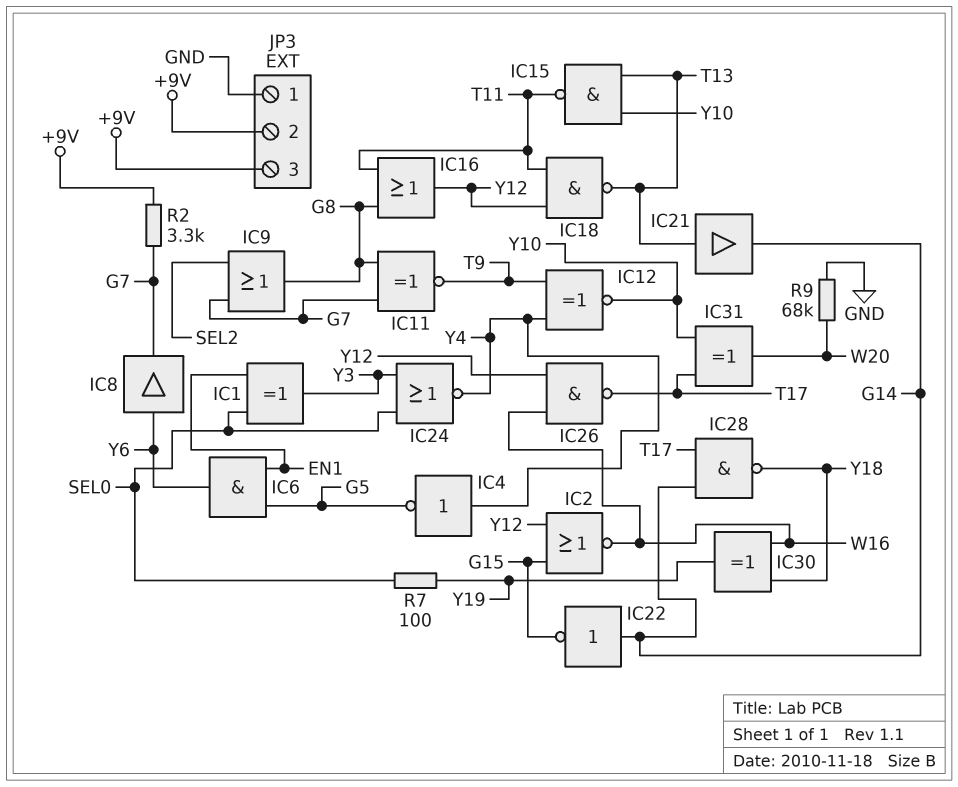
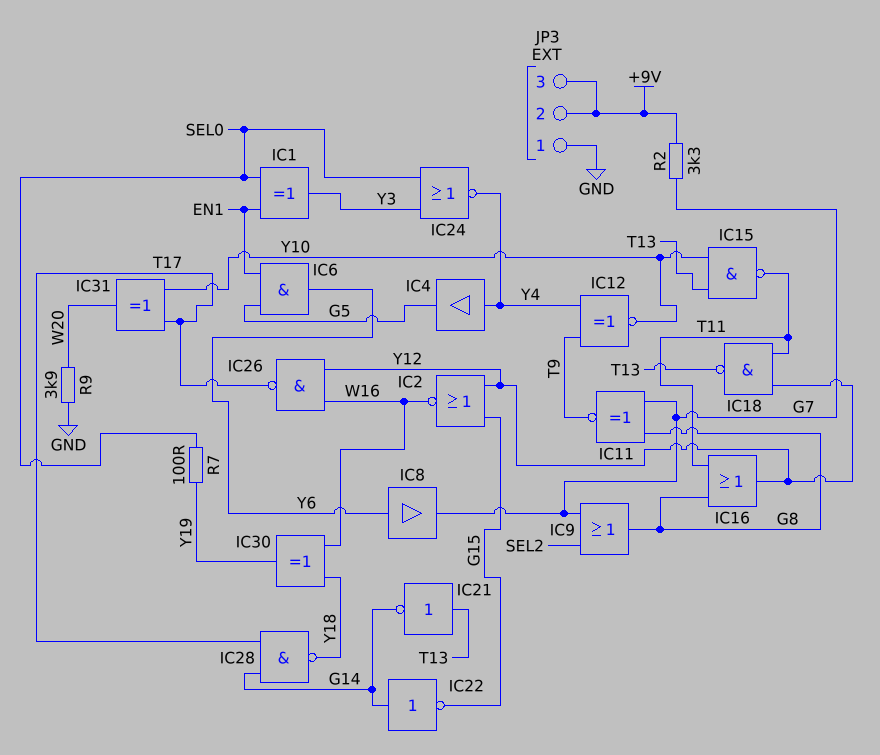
IC4: NOT (in Y4, out G5) -> buffer (in Y4, out G5)
IC21: buffer (in T13, out G14) -> NOT (in T13, out G14)
R9: 68k (GND, W20) -> 3.9k (GND, W20)

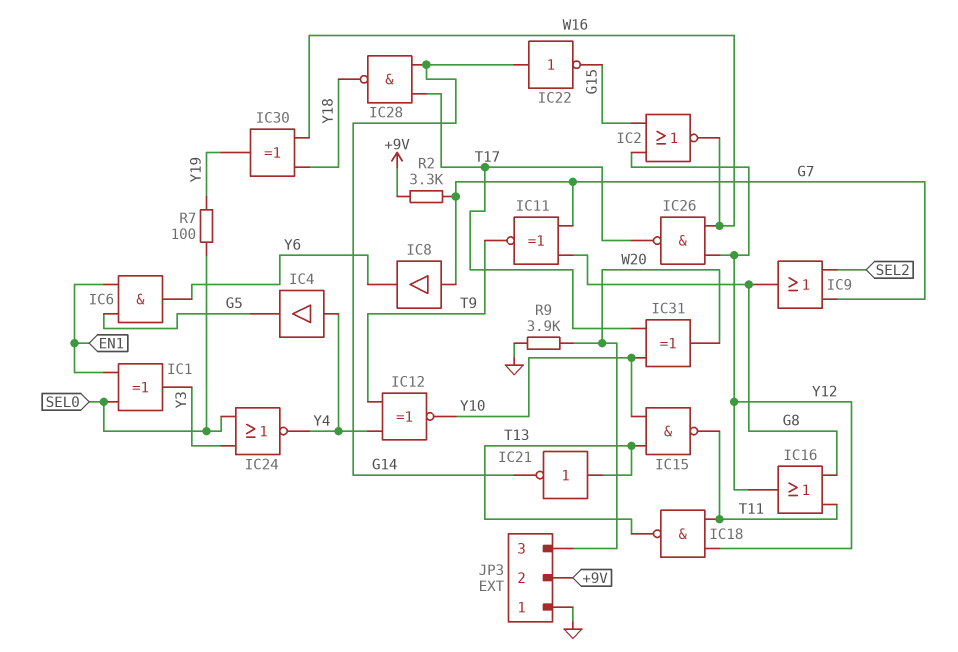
IC8: buffer (in Y6, out G7) -> buffer (in G7, out Y6)
JP3 pin 3: +9V -> W20

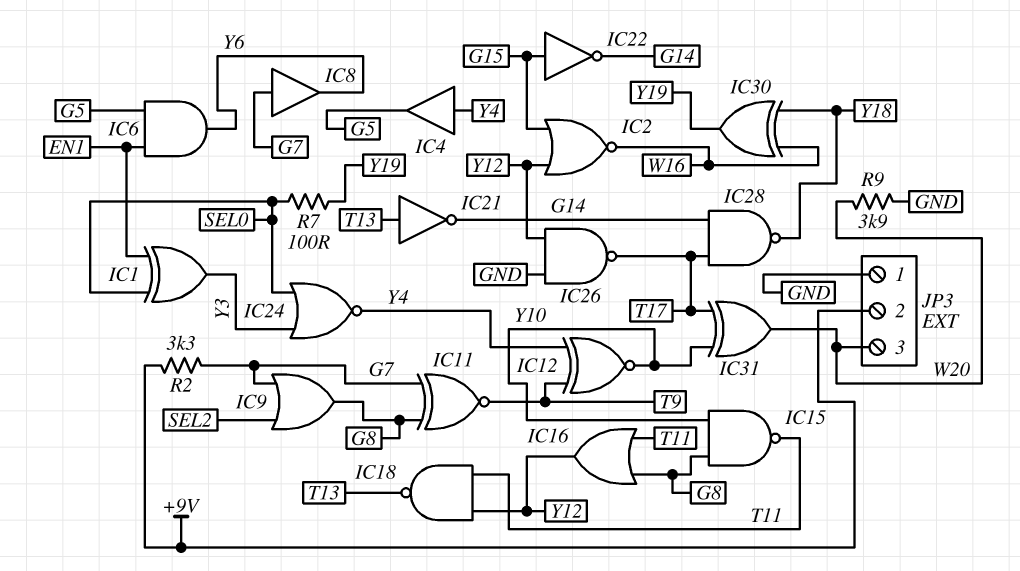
IC15: NAND (in T13, in Y10, out T11) -> NAND (in G8, in Y10, out T11)
IC22: NOT (in G14, out G15) -> NOT (in G15, out G14)
IC26: NAND (in W16, in Y12, out T17) -> NAND (in GND, in Y12, out T17)

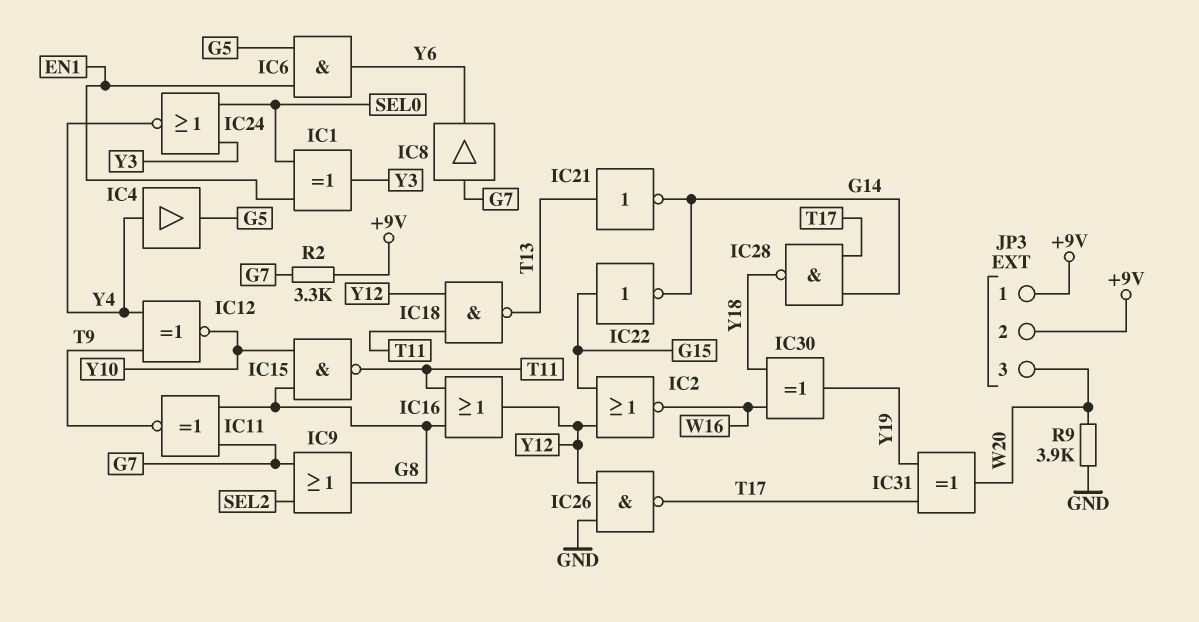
IC31: XOR (in T17, in Y10, out W20) -> XOR (in T17, in Y19, out W20)
JP3 pin 1: GND -> +9V
R7: 100 (SEL0, Y19) -> none

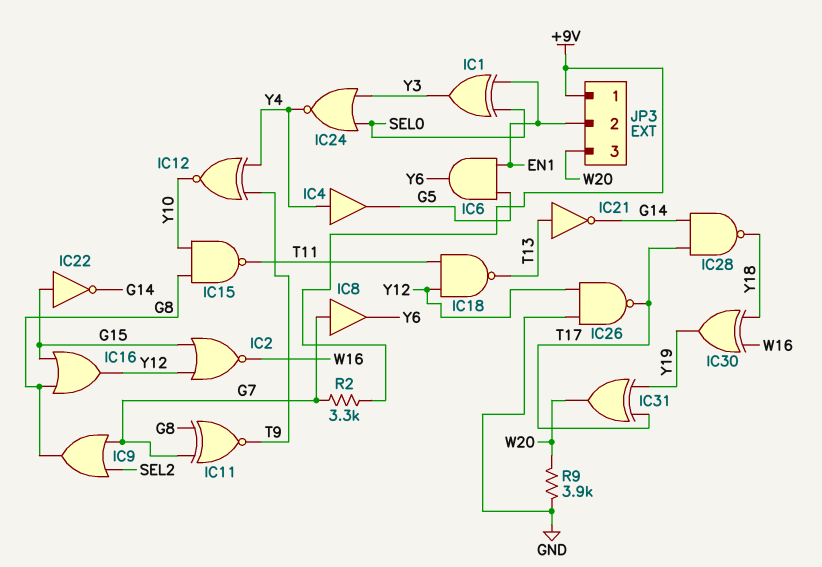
IC16: OR (in G8, in T11, out Y12) -> OR (in G8, in G15, out Y12)
JP3 pin 2: +9V -> EN1

